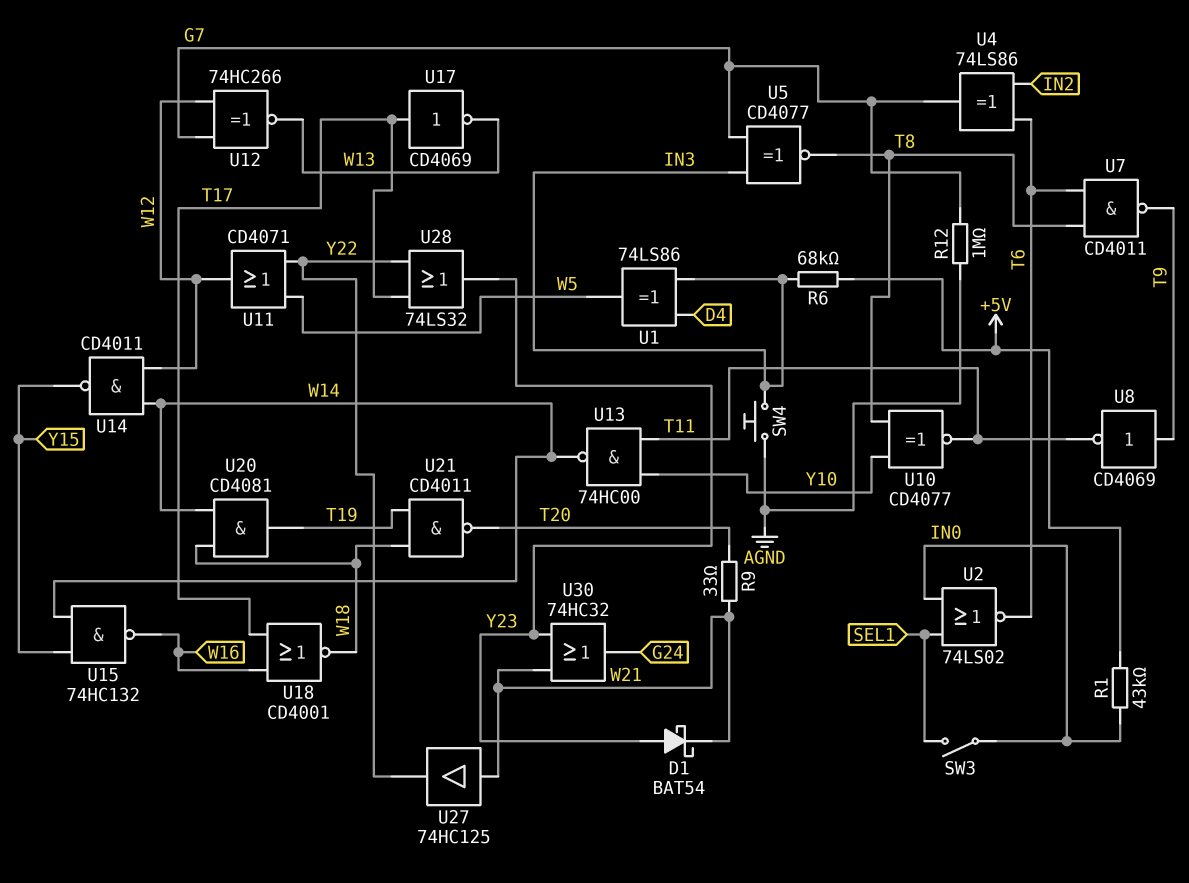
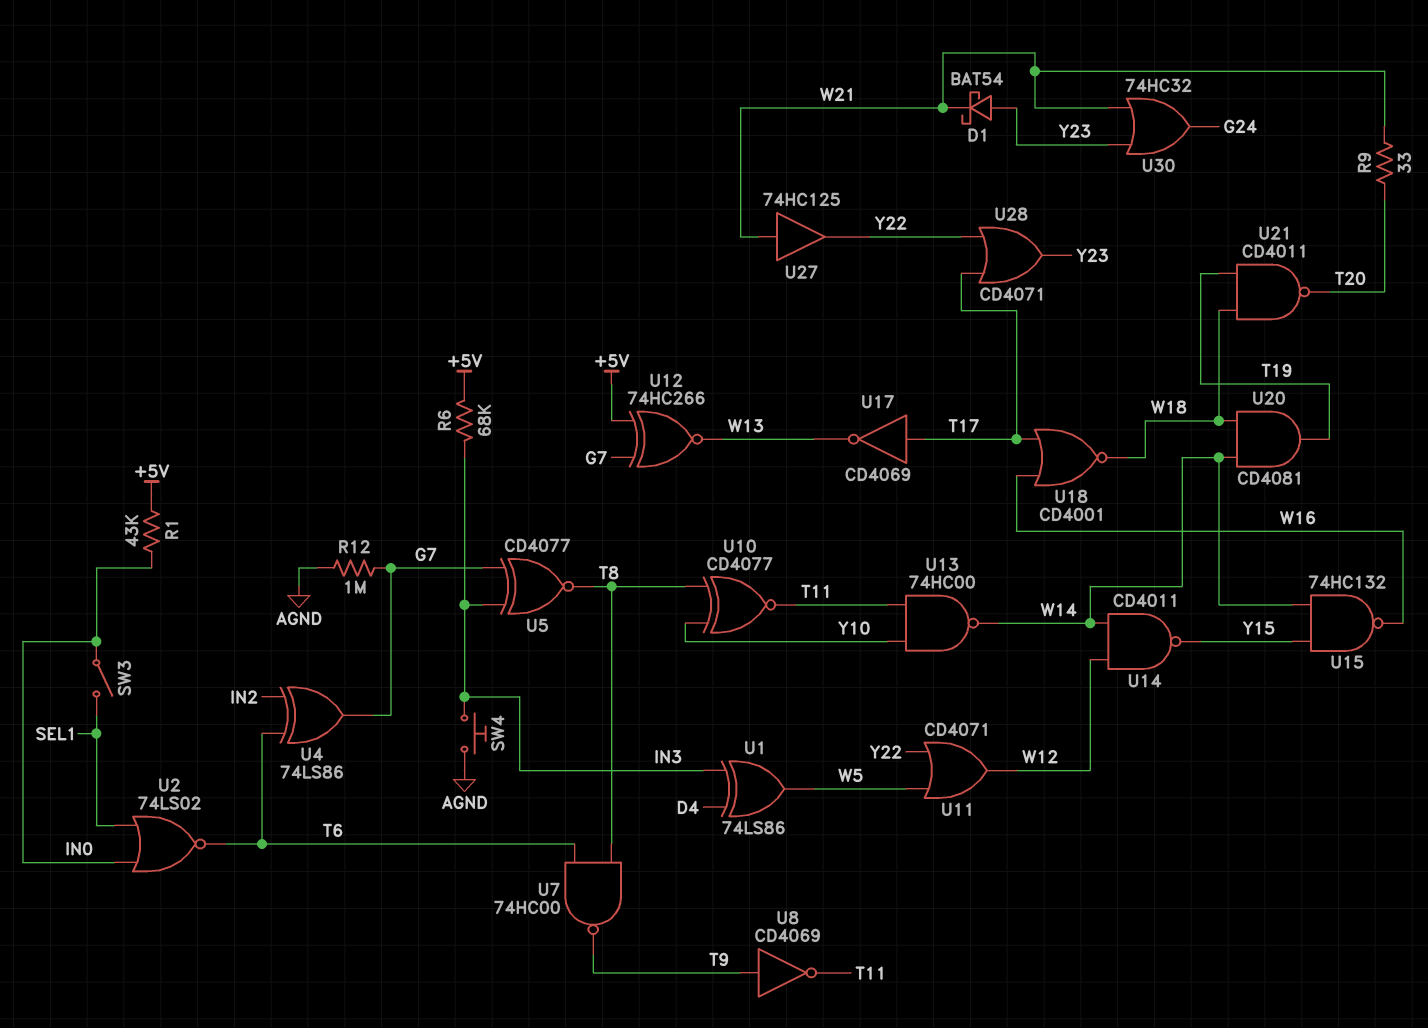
U7: NAND CD4011 (in T6, in T8, out T9) -> NAND 74HC00 (in T6, in T8, out T9)
U12: XNOR 74HC266 (in G7, in W12, out W13) -> XNOR 74HC266 (in +5V, in G7, out W13)
U28: OR 74LS32 (in T17, in Y22, out Y23) -> OR CD4071 (in T17, in Y22, out Y23)

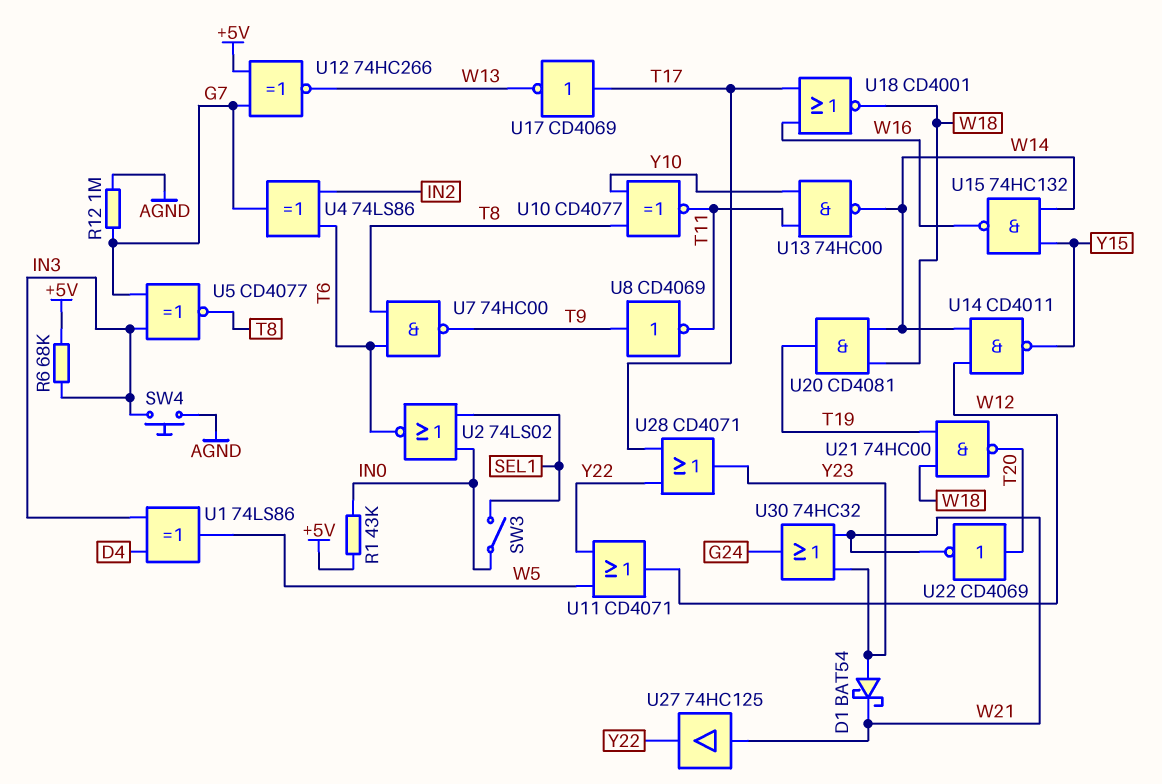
R9: 33 (T20, W21) -> none
U21: NAND CD4011 (in T19, in W18, out T20) -> NAND 74HC00 (in T19, in W18, out T20)
U22: none -> NOT CD4069 (in T20, out W21)

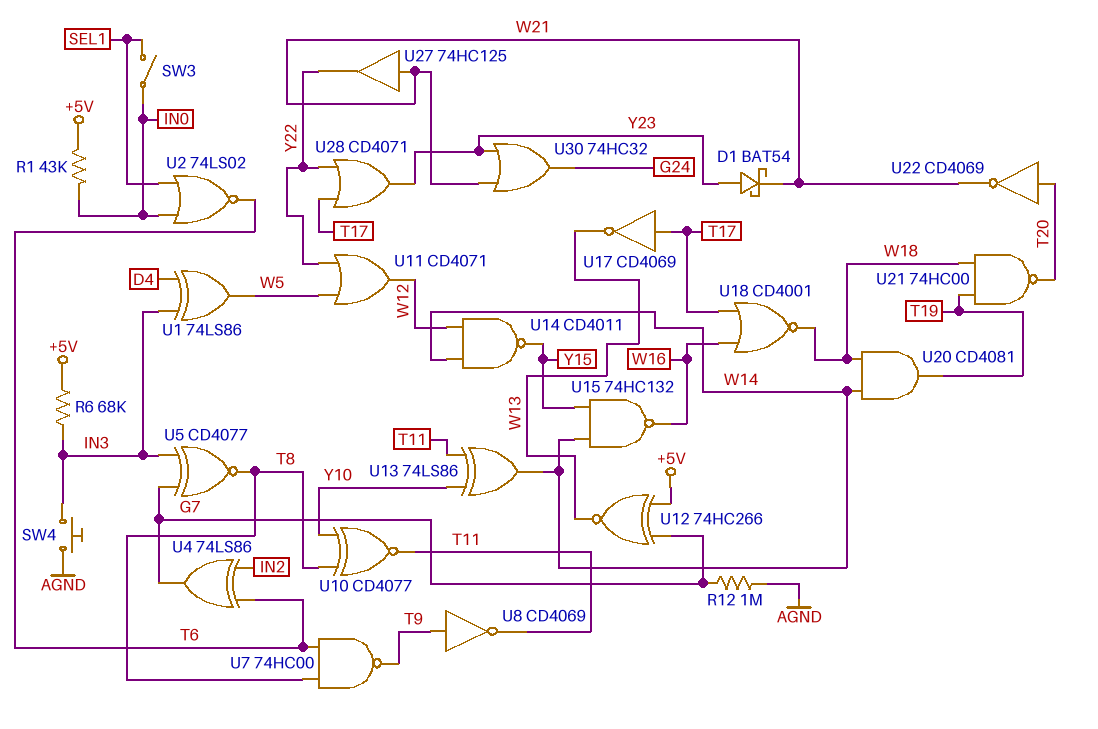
U13: NAND 74HC00 (in T11, in Y10, out W14) -> XOR 74LS86 (in T11, in Y10, out W14)

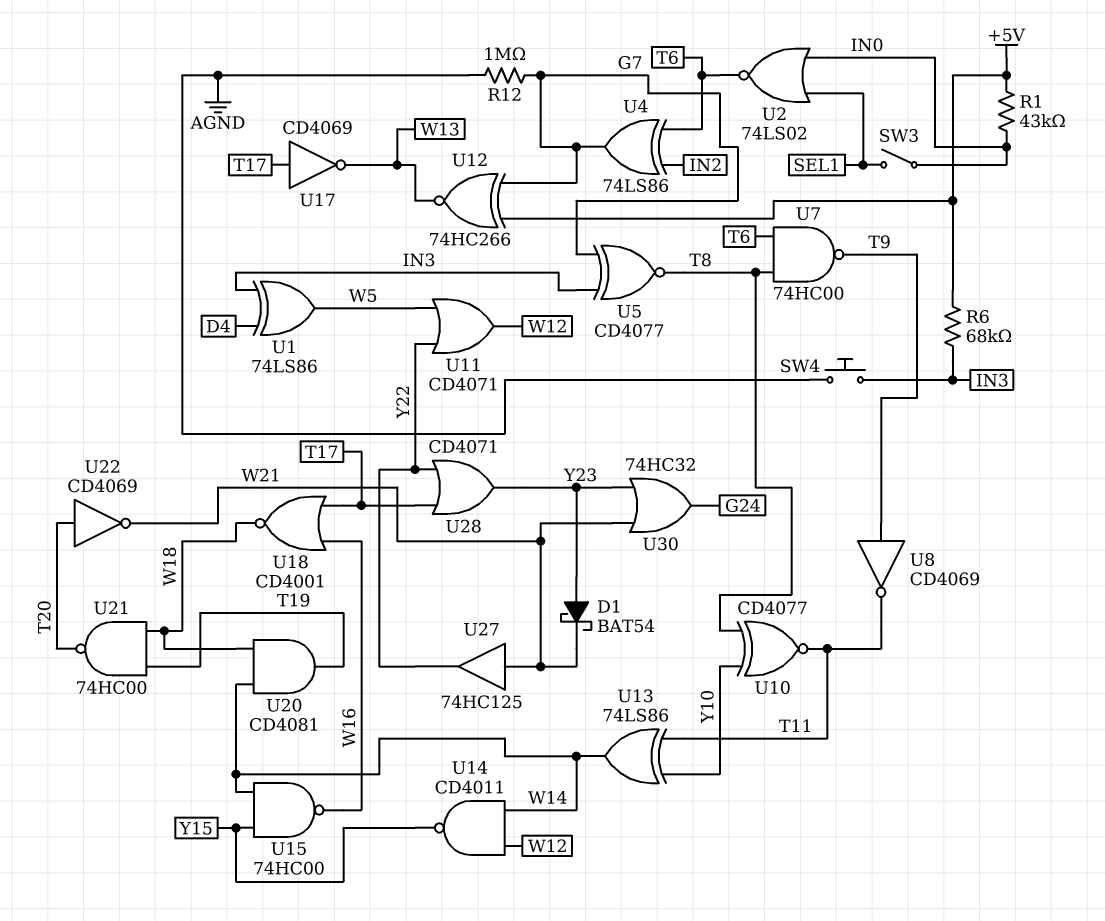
U15: NAND 74HC132 (in W14, in Y15, out W16) -> NAND 74HC00 (in W14, in Y15, out W16)

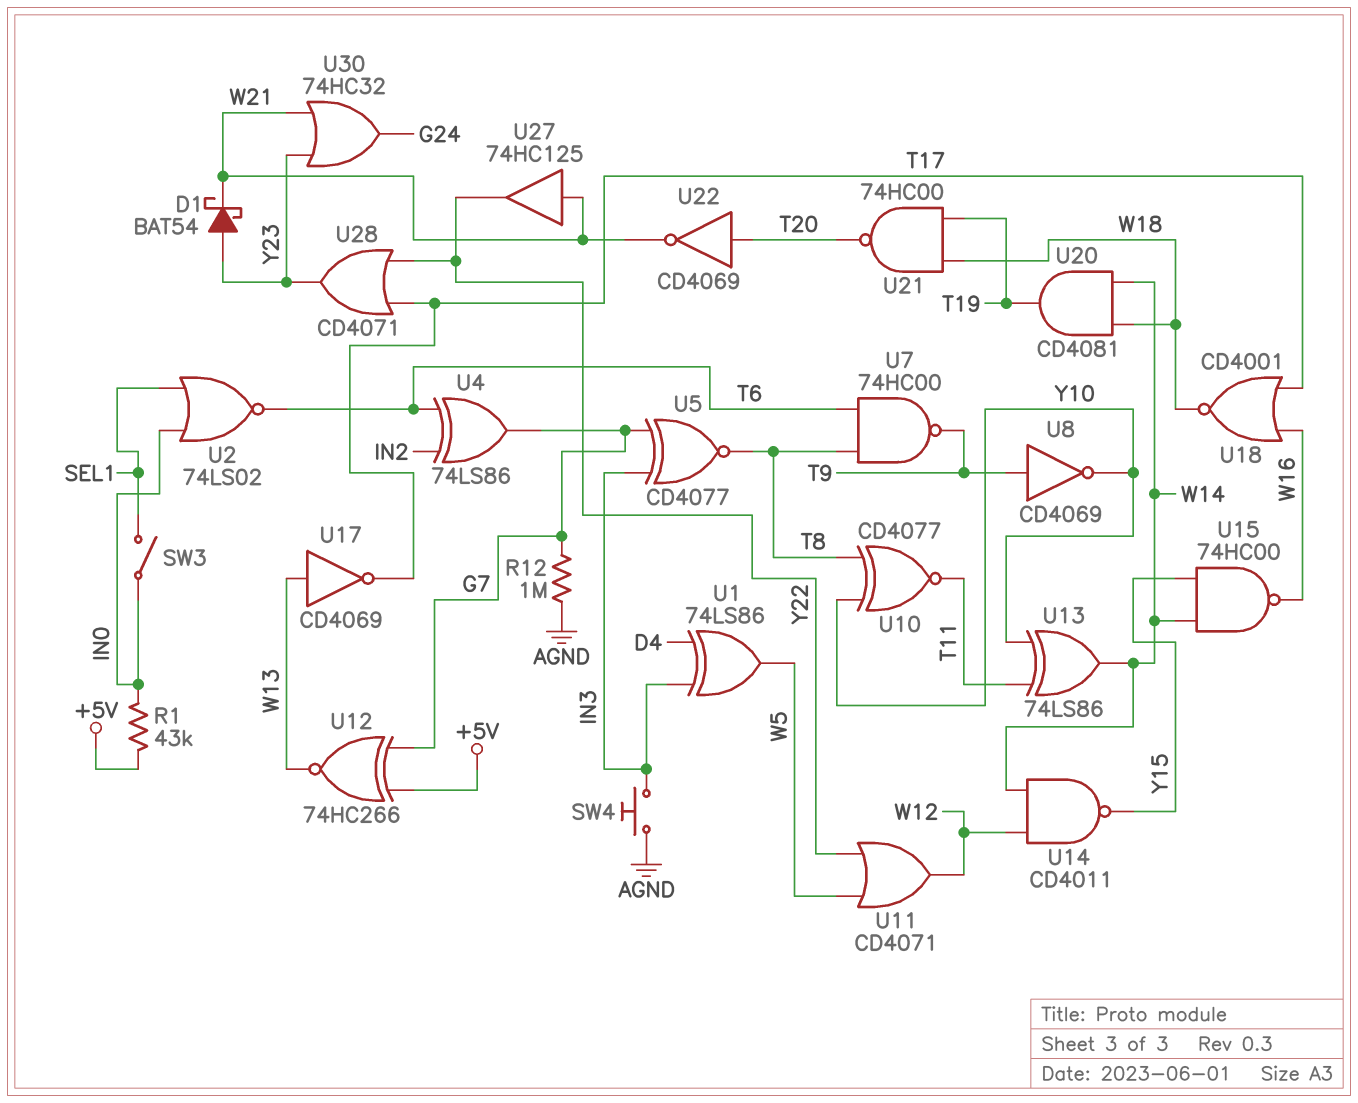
R6: 68k (+5V, IN3) -> none
U8: NOT CD4069 (in T9, out T11) -> NOT CD4069 (in T9, out Y10)
U17: NOT CD4069 (in T17, out W13) -> NOT CD4069 (in W13, out T17)

